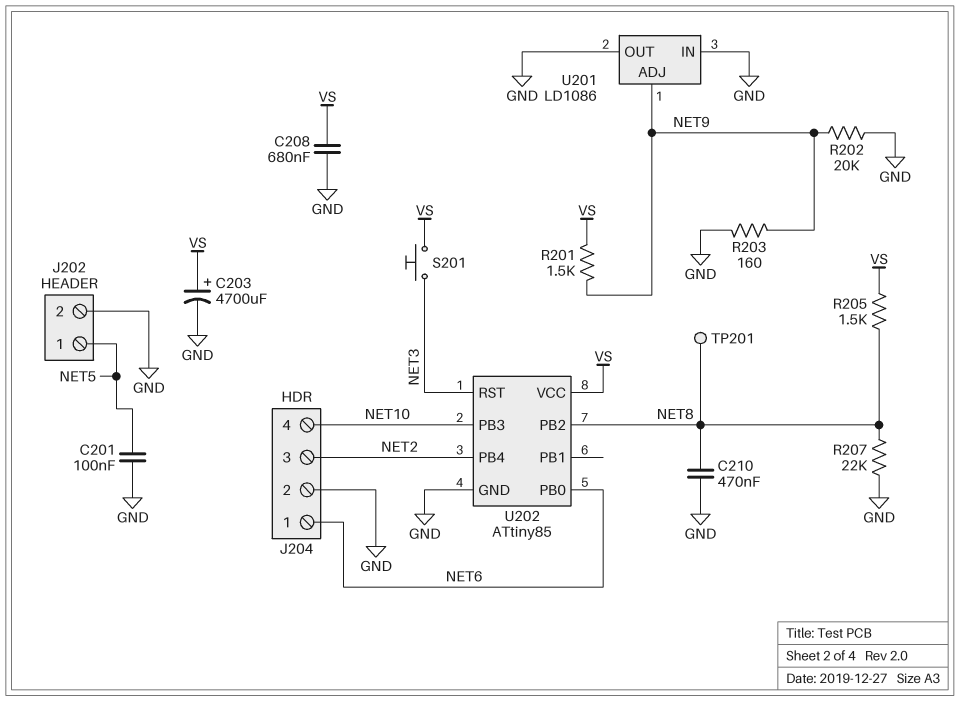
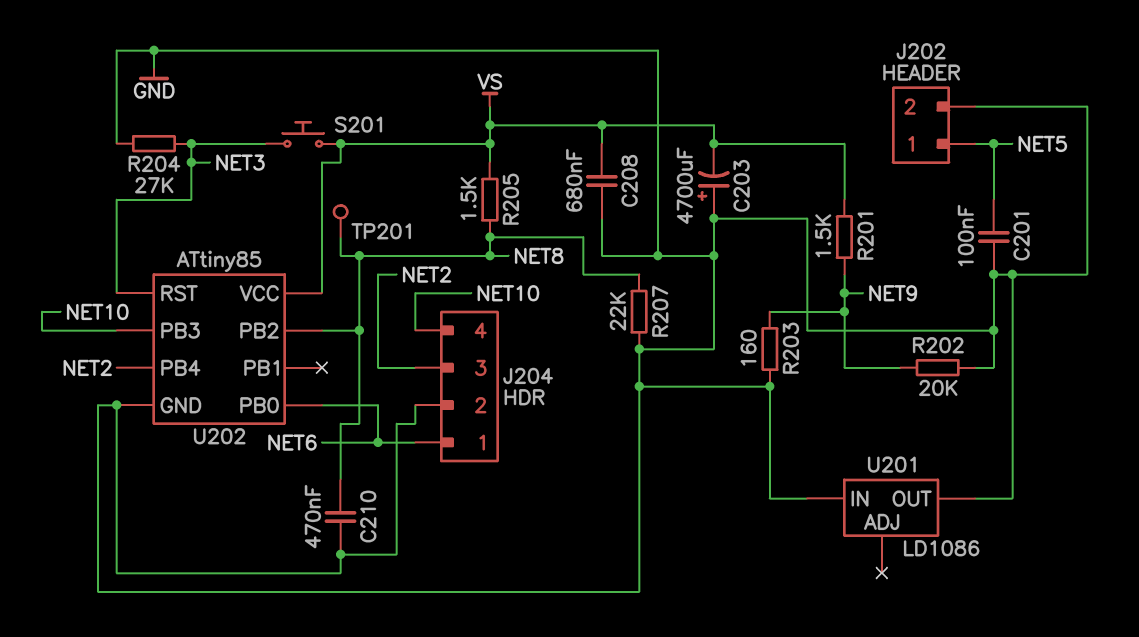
C203: 4700uF (plus VS, minus GND) -> 4700uF (plus GND, minus VS)
R204: none -> 27k (GND, NET3)
U201 pin ADJ: NET9 -> none

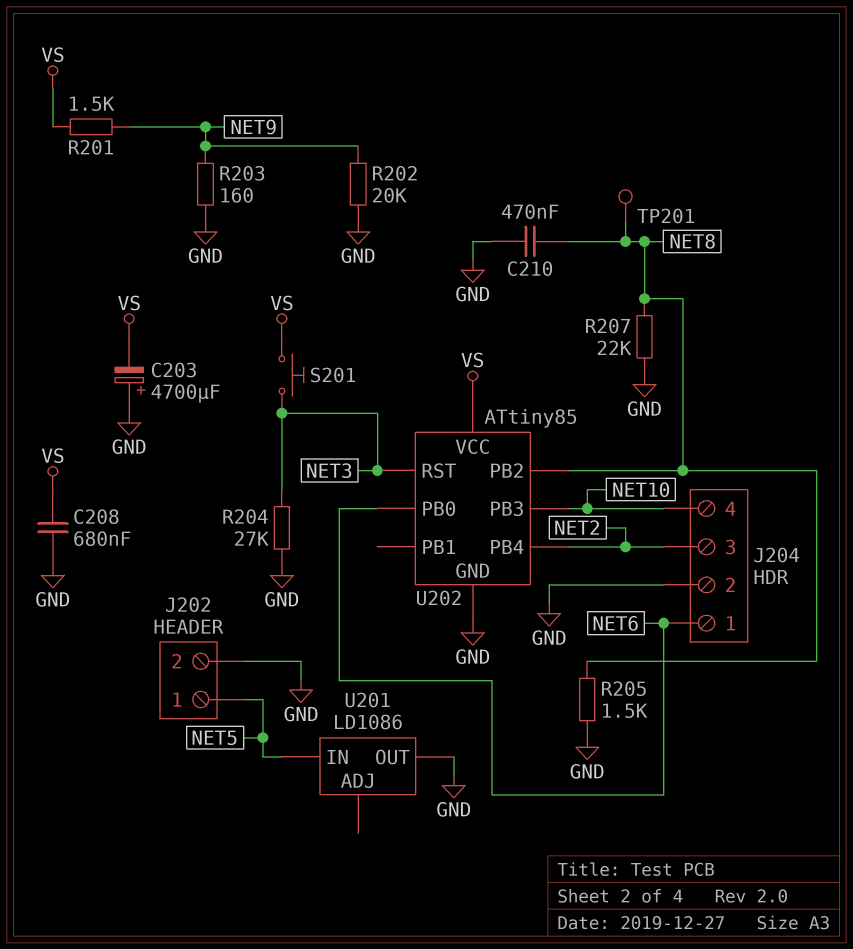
C201: 100nF (GND, NET5) -> none
R205: 1.5k (NET8, VS) -> 1.5k (GND, NET8)
U201 pin IN: GND -> NET5

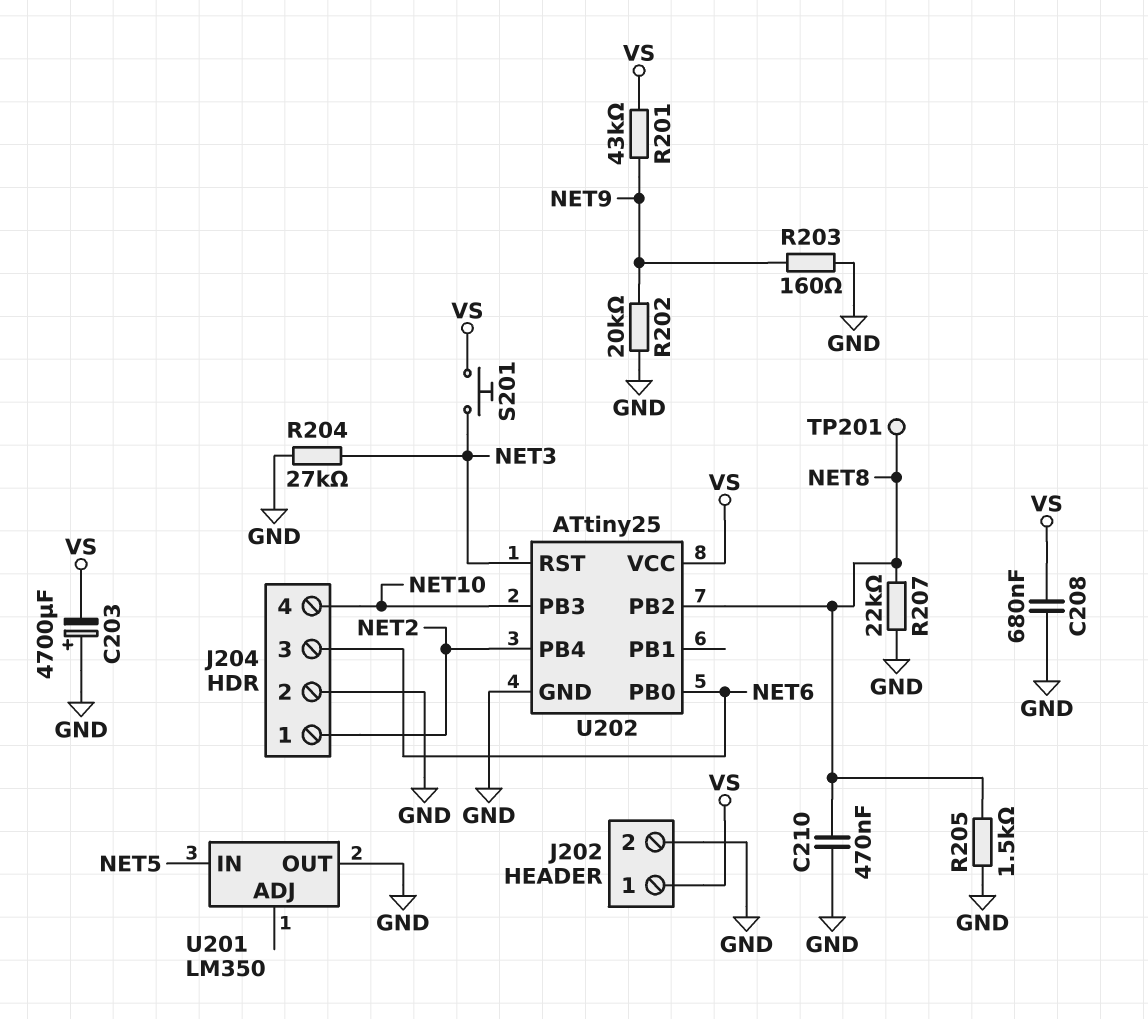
J202 pin 1: NET5 -> VS
J204 pin 1: NET6 -> NET2
J204 pin 3: NET2 -> NET6
R201: 1.5k (NET9, VS) -> 43k (NET9, VS)
U201: LD1086 -> LM350
U202: ATtiny85 -> ATtiny25

